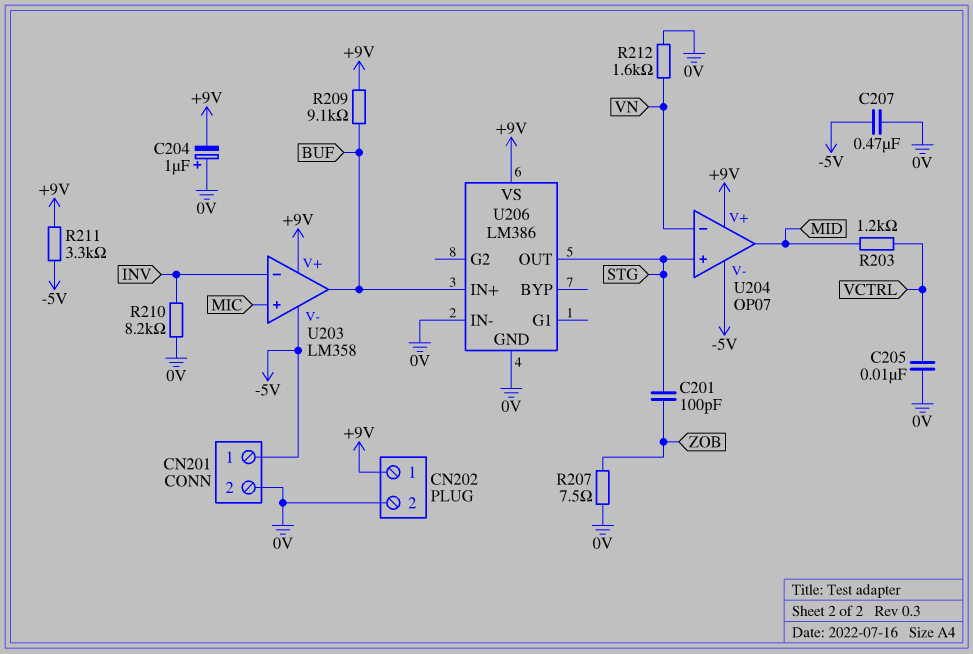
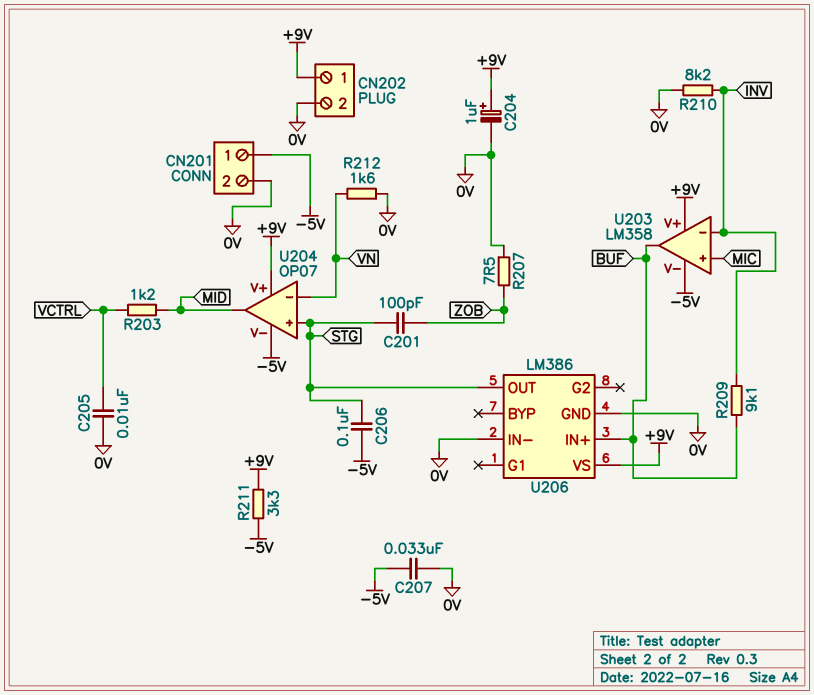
C204: 1uF (plus 0V, minus +9V) -> 1uF (plus +9V, minus 0V)
C206: none -> 100nF (-5V, STG)
C207: 470nF (-5V, 0V) -> 33nF (-5V, 0V)
R209: 9.1k (+9V, BUF) -> 9.1k (BUF, INV)

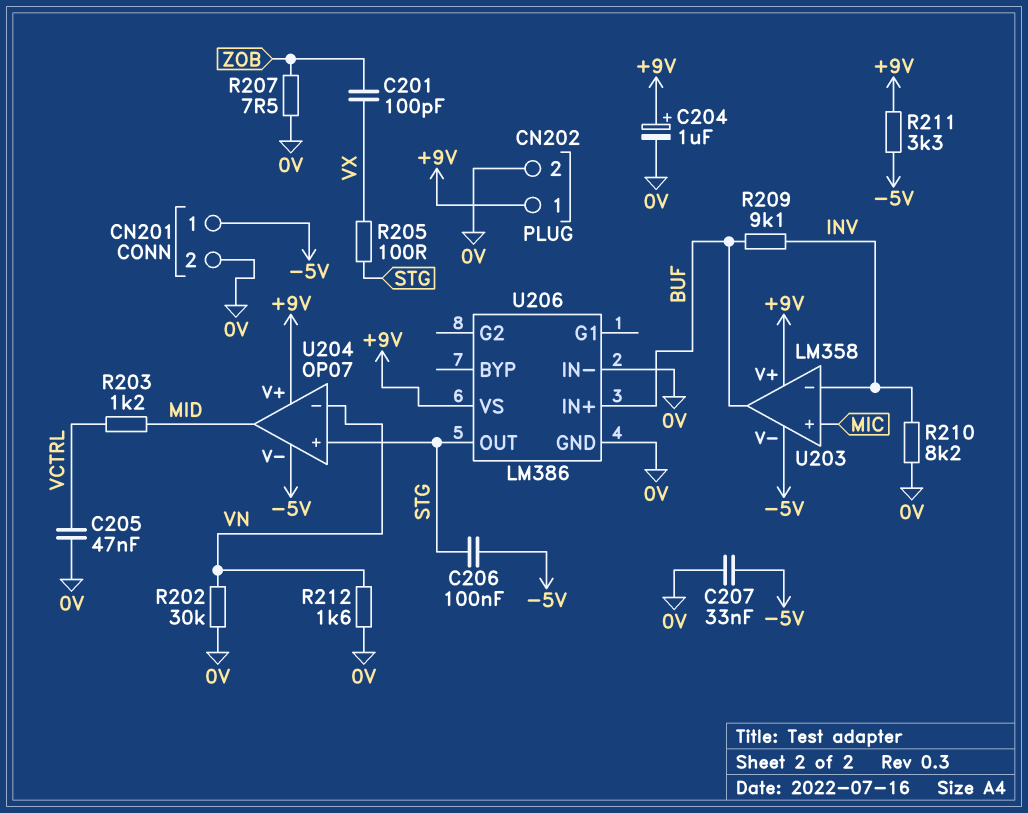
C201: 100pF (STG, ZOB) -> 100pF (VX, ZOB)
C205: 10nF (0V, VCTRL) -> 47nF (0V, VCTRL)
R202: none -> 30k (0V, VN)
R205: none -> 100 (STG, VX)

